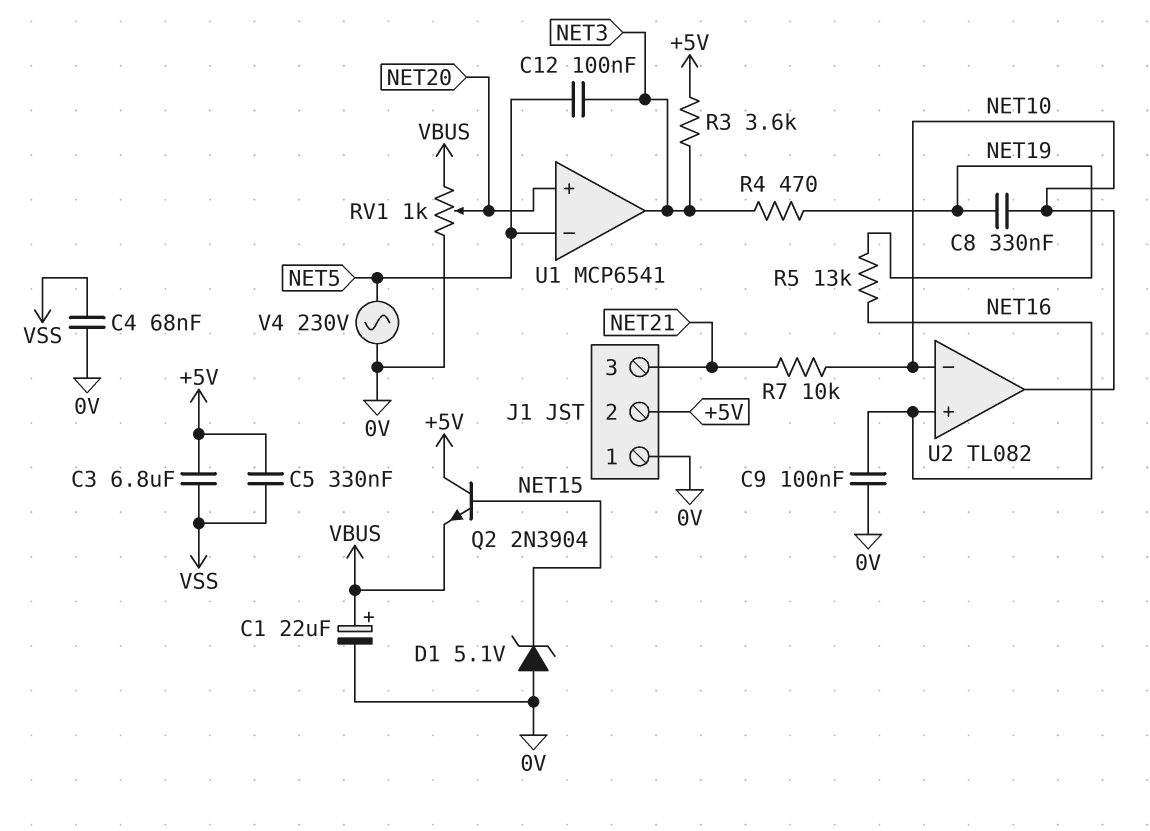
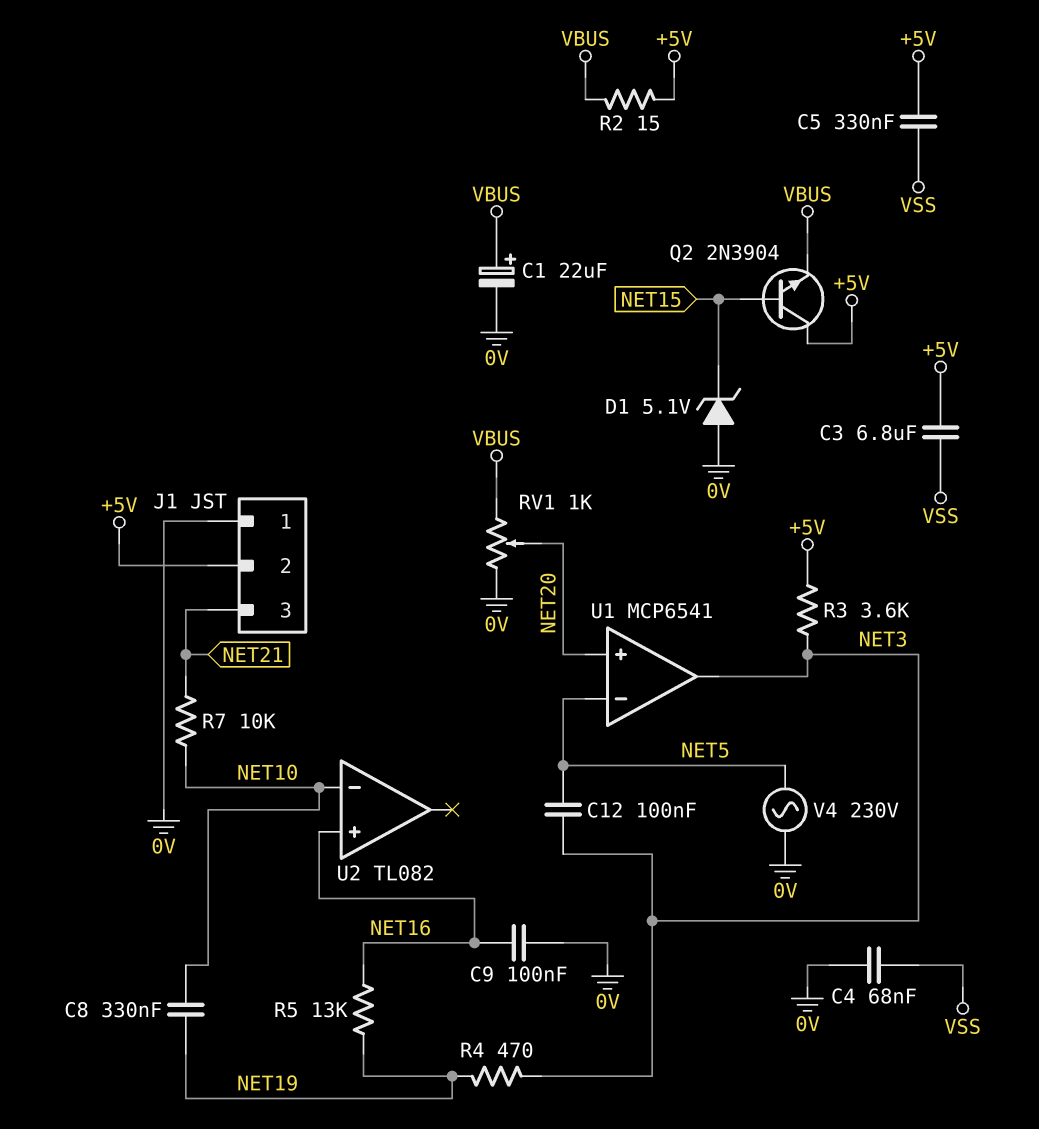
R2: none -> 15 (+5V, VBUS)
U2 pin out: NET10 -> none

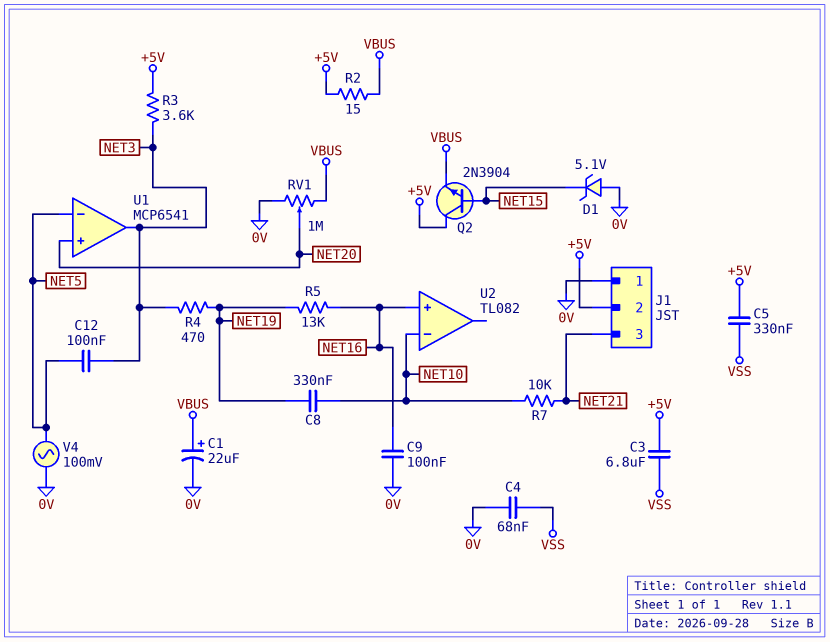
RV1: 1k (0V, VBUS, wiper NET20) -> 1M (0V, VBUS, wiper NET20)
V4: AC 230V (0V, NET5) -> AC 100mV (0V, NET5)

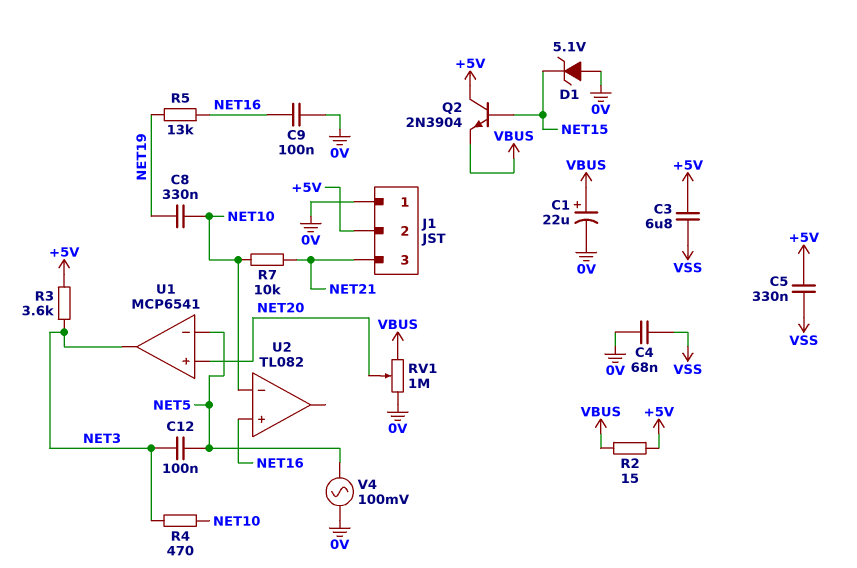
R4: 470 (NET3, NET19) -> 470 (NET3, NET10)

